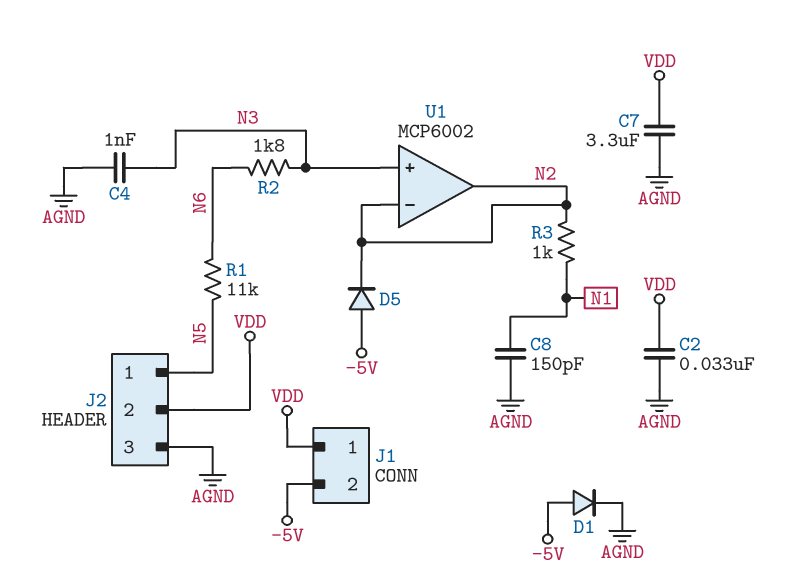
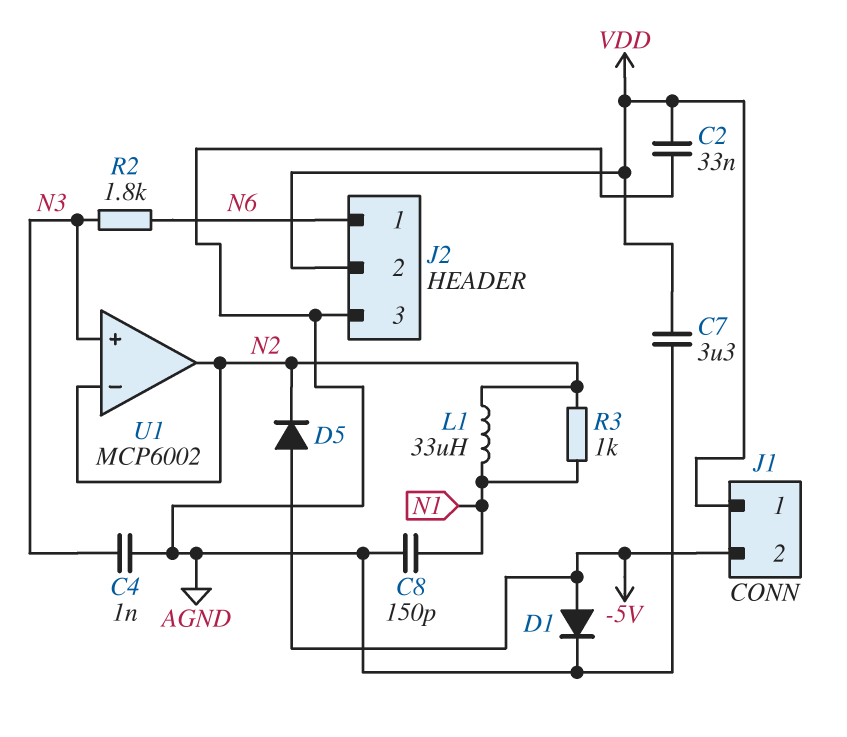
J2 pin 1: N5 -> N6
L1: none -> 33uH (N1, N2)
R1: 11k (N5, N6) -> none

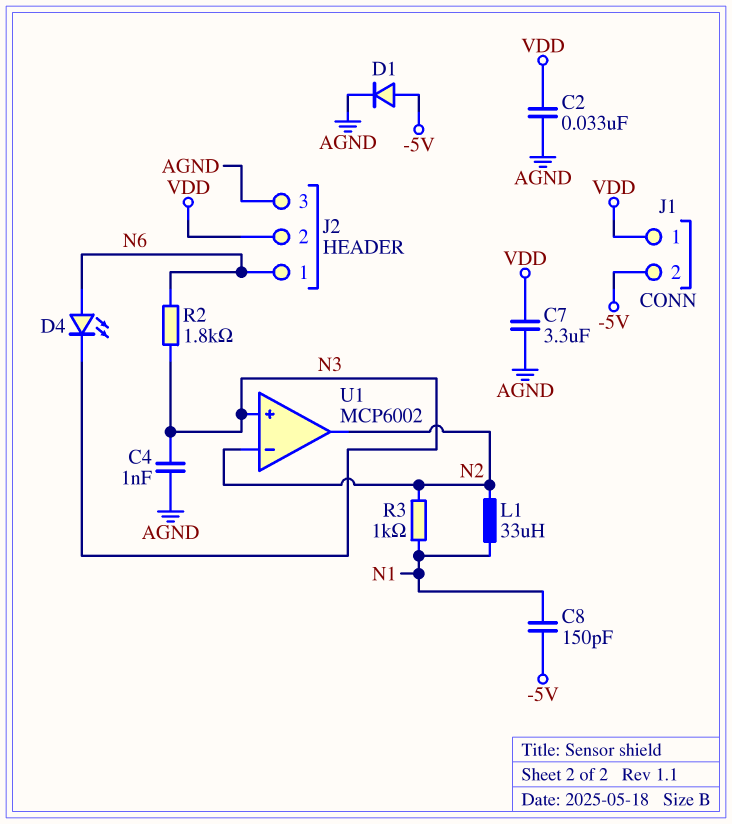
C8: 150pF (AGND, N1) -> 150pF (-5V, N1)
D4: none -> LED (A N6, K N3)
D5: diode (A -5V, K N2) -> none

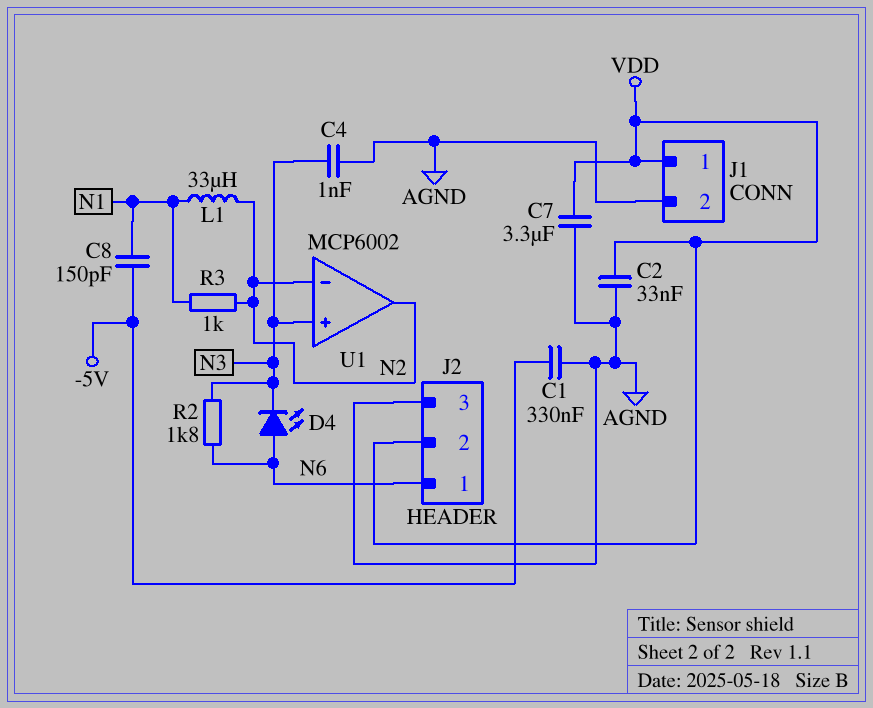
C1: none -> 330nF (-5V, AGND)
D1: diode (A -5V, K AGND) -> none
J1 pin 2: -5V -> AGND

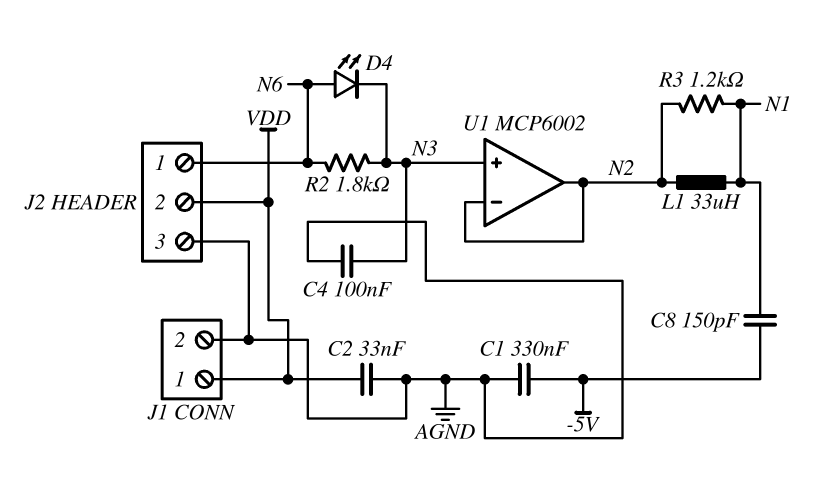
C4: 1nF (AGND, N3) -> 100nF (AGND, N3)
C7: 3.3uF (AGND, VDD) -> none
R3: 1k (N1, N2) -> 1.2k (N1, N2)

